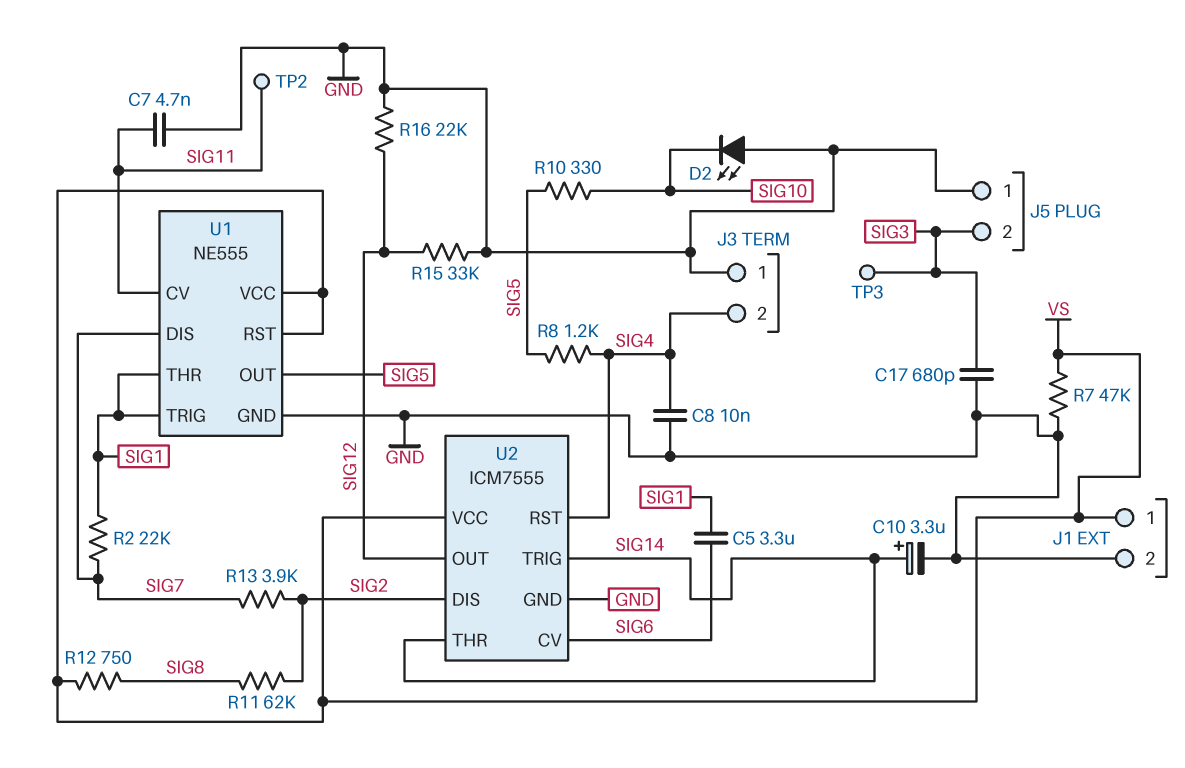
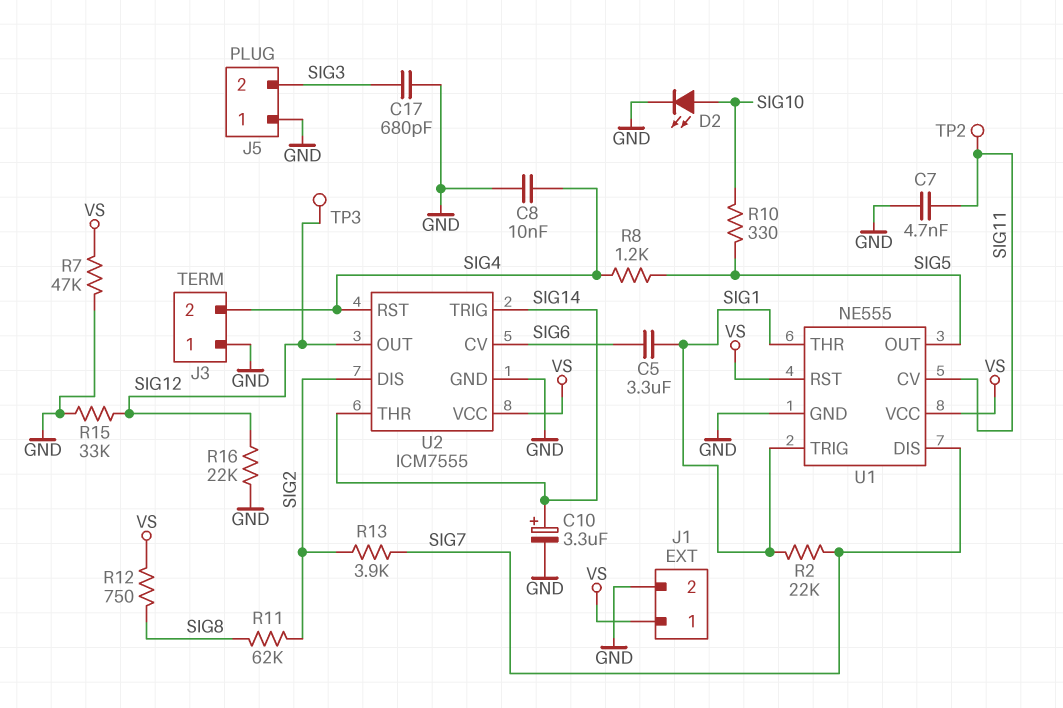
D2: LED (A GND, K SIG10) -> LED (A SIG10, K GND)
TP3: test point (SIG3) -> test point (SIG12)

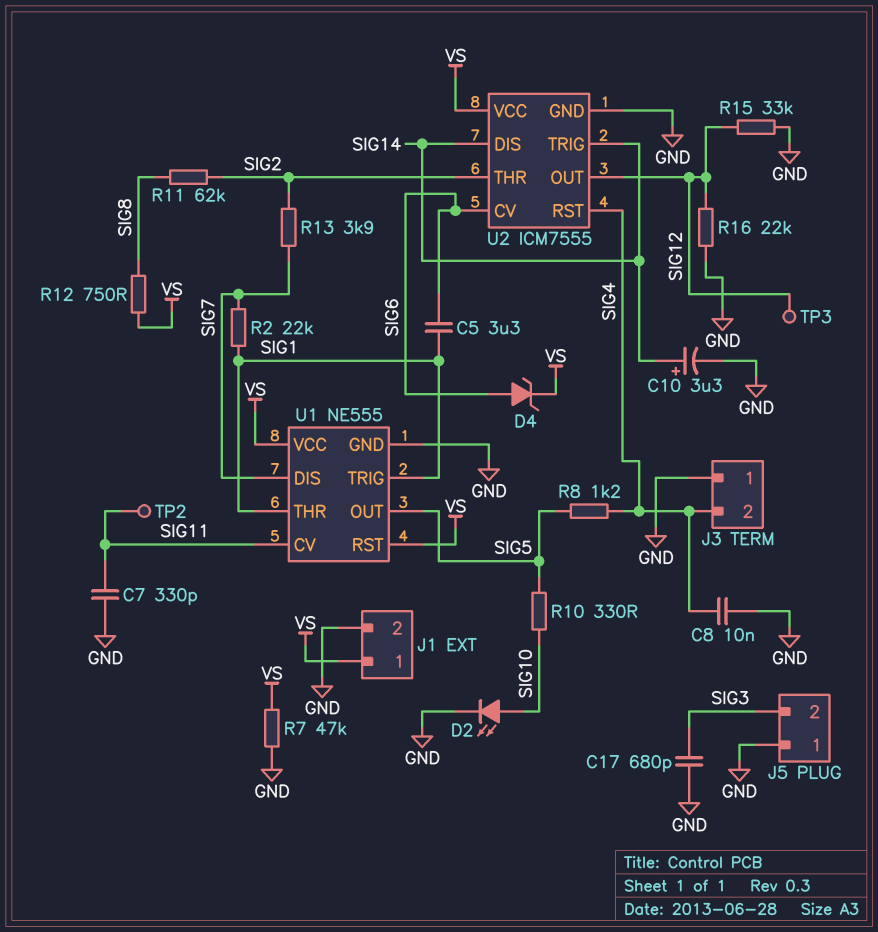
C7: 4.7nF (GND, SIG11) -> 330pF (GND, SIG11)
D4: none -> zener (A SIG6, K VS)
U2 pin DIS: SIG2 -> SIG14
U2 pin THR: SIG14 -> SIG2

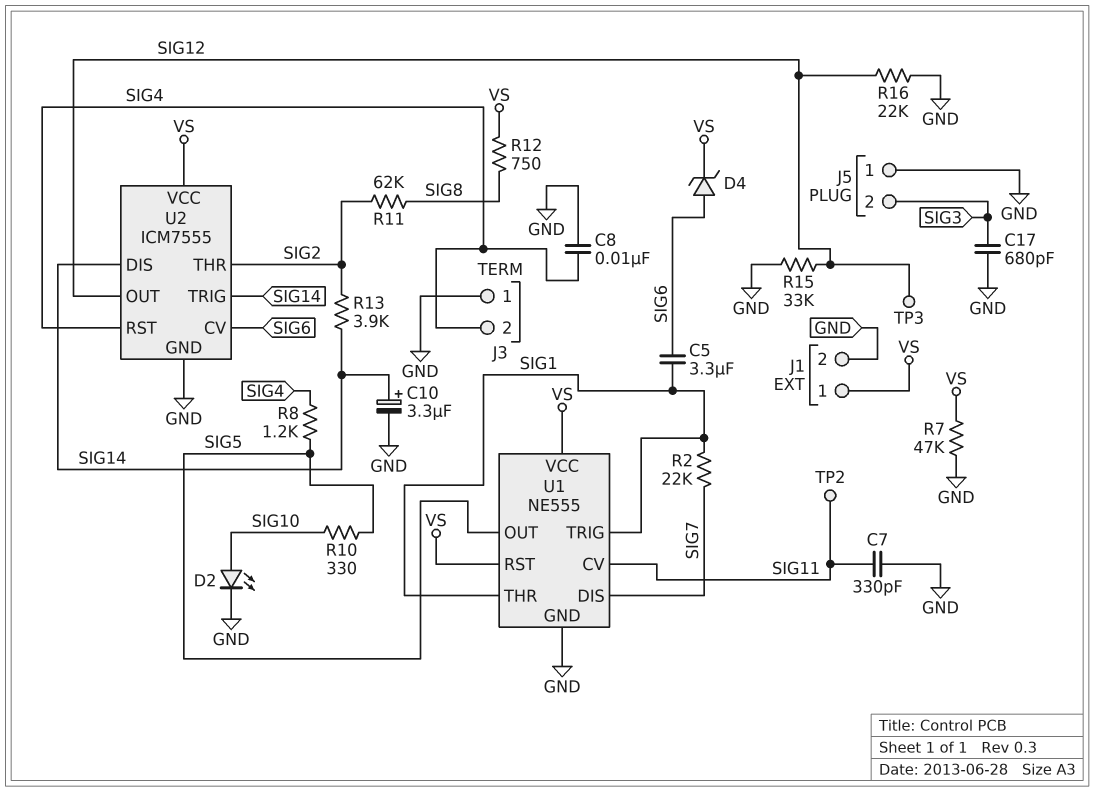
R13: 3.9k (SIG2, SIG7) -> 3.9k (SIG2, SIG14)

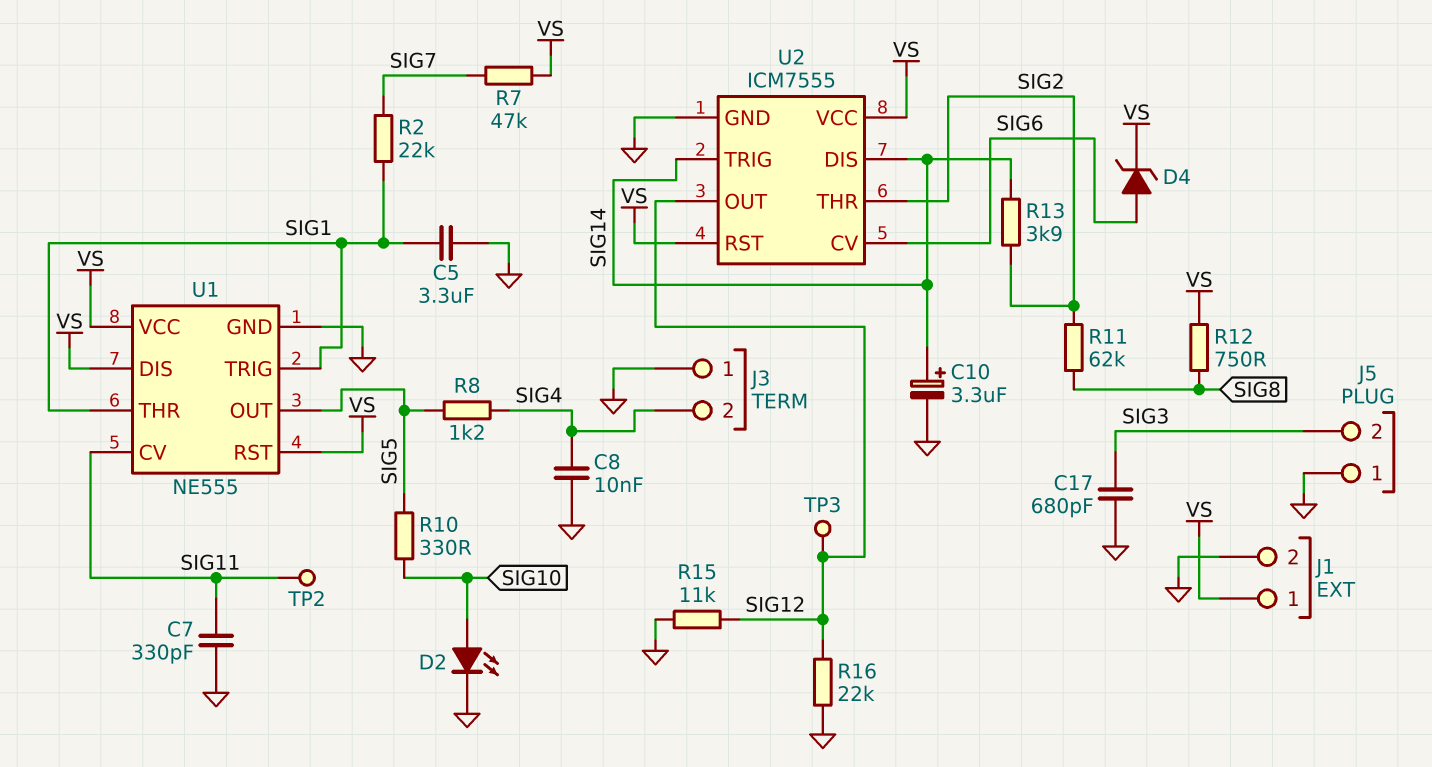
C5: 3.3uF (SIG1, SIG6) -> 3.3uF (GND, SIG1)
R7: 47k (GND, VS) -> 47k (SIG7, VS)
R15: 33k (GND, SIG12) -> 11k (GND, SIG12)
U1 pin DIS: SIG7 -> VS
U2 pin RST: SIG4 -> VS

